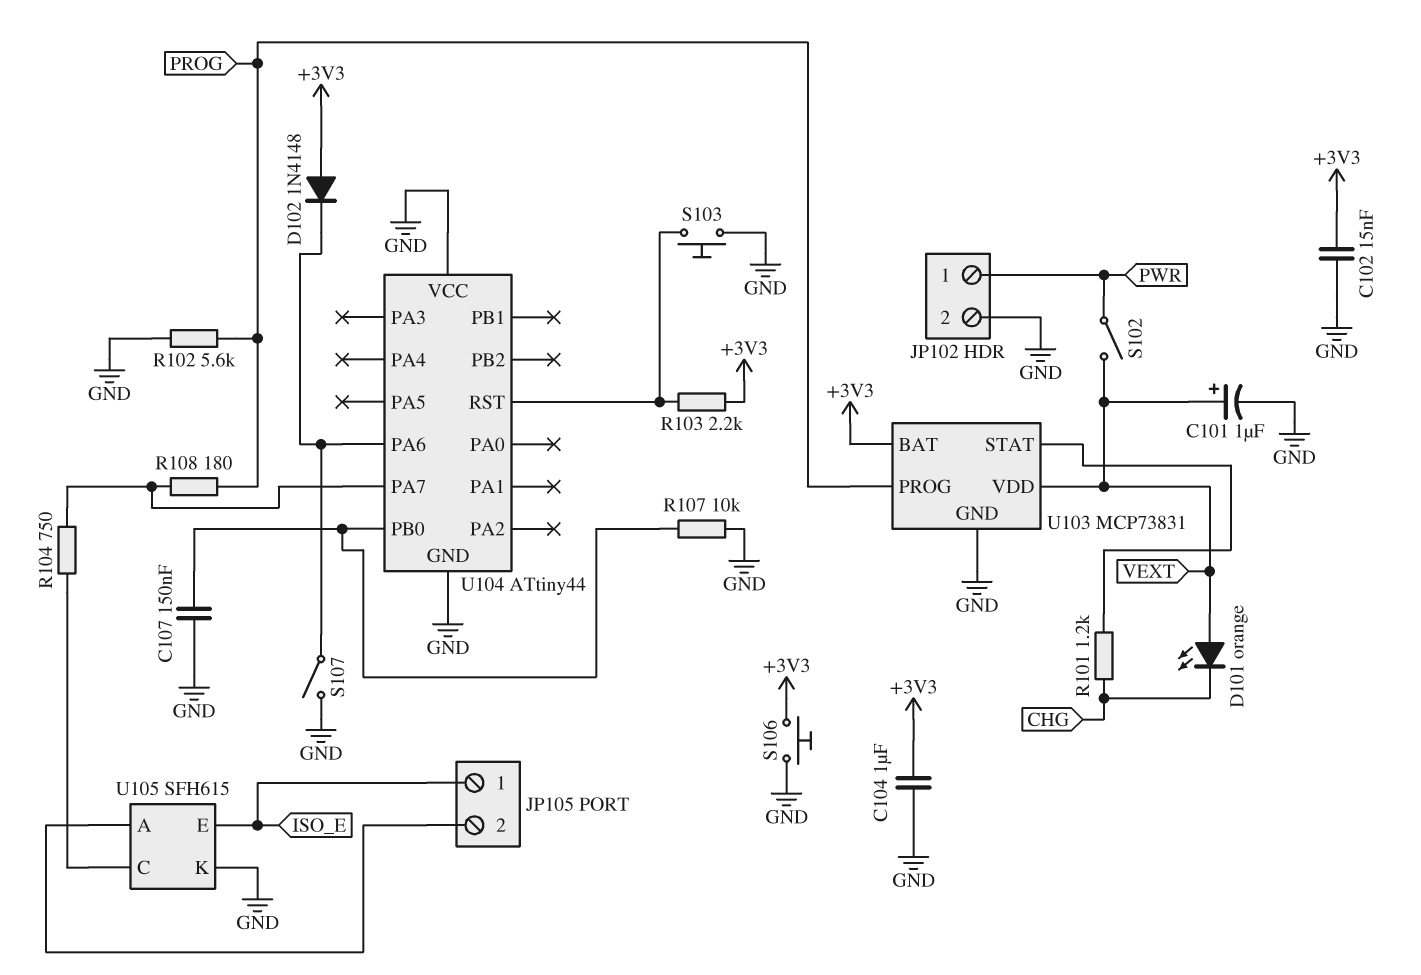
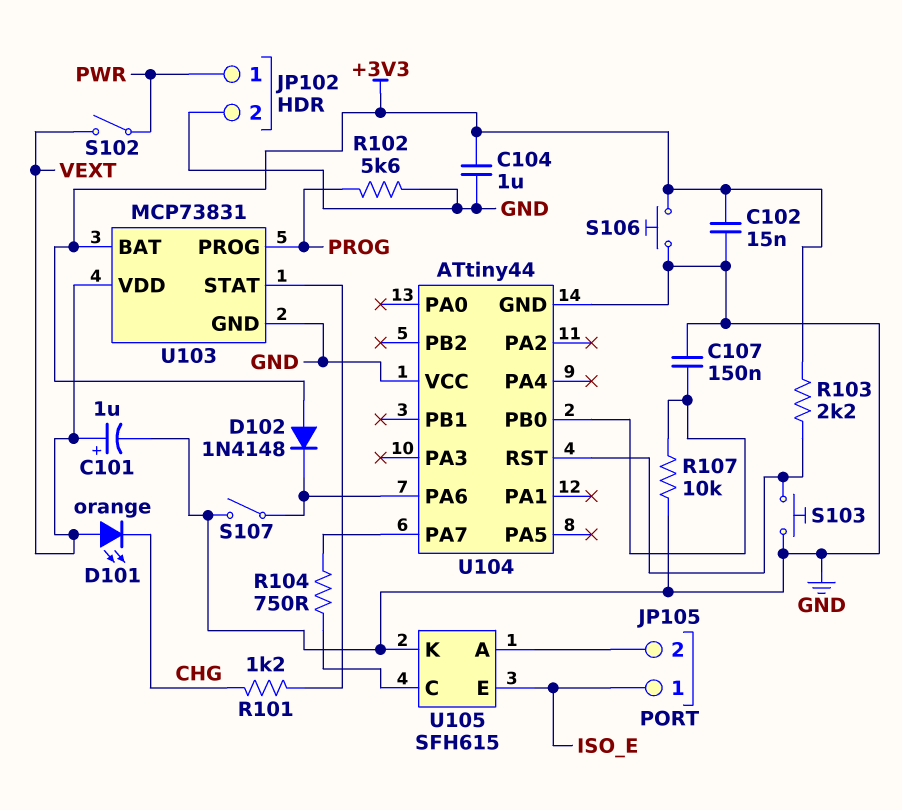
R108: 180 (PROG, U104/PA7) -> none

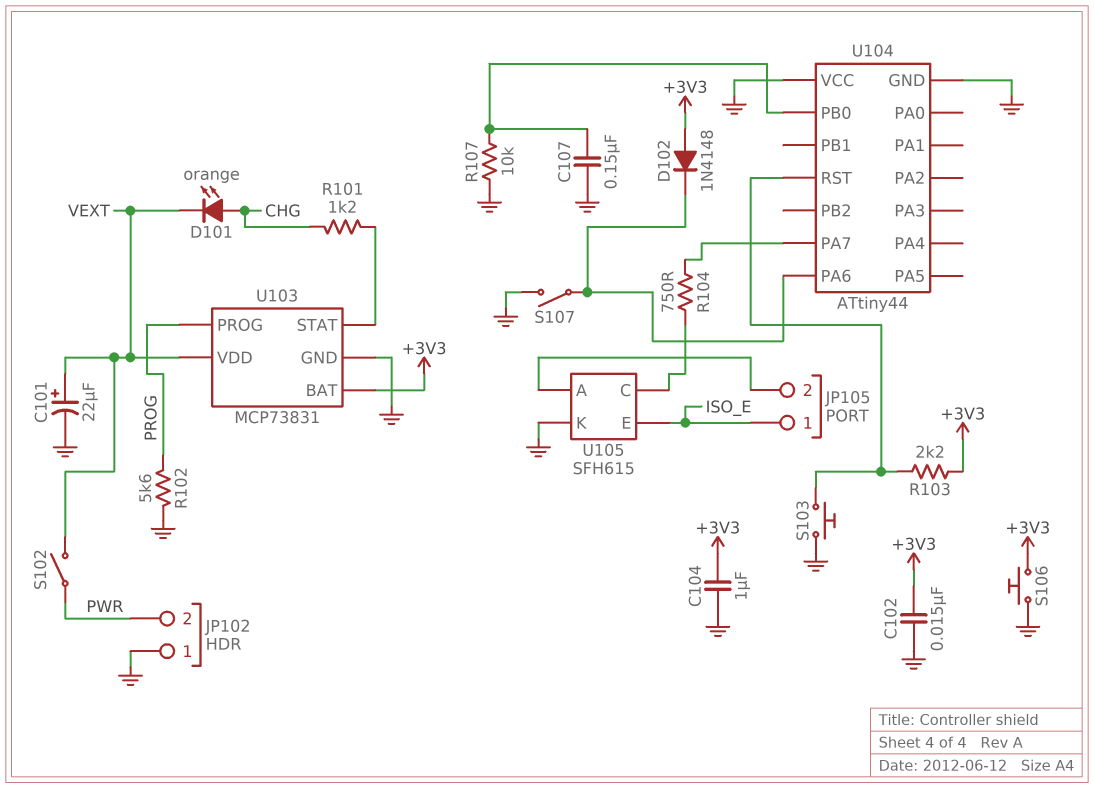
C101: 1uF (plus VEXT, minus GND) -> 22uF (plus VEXT, minus GND)
D101: LED orange (A VEXT, K CHG) -> LED orange (A CHG, K VEXT)
JP102 pin 1: PWR -> GND
JP102 pin 2: GND -> PWR

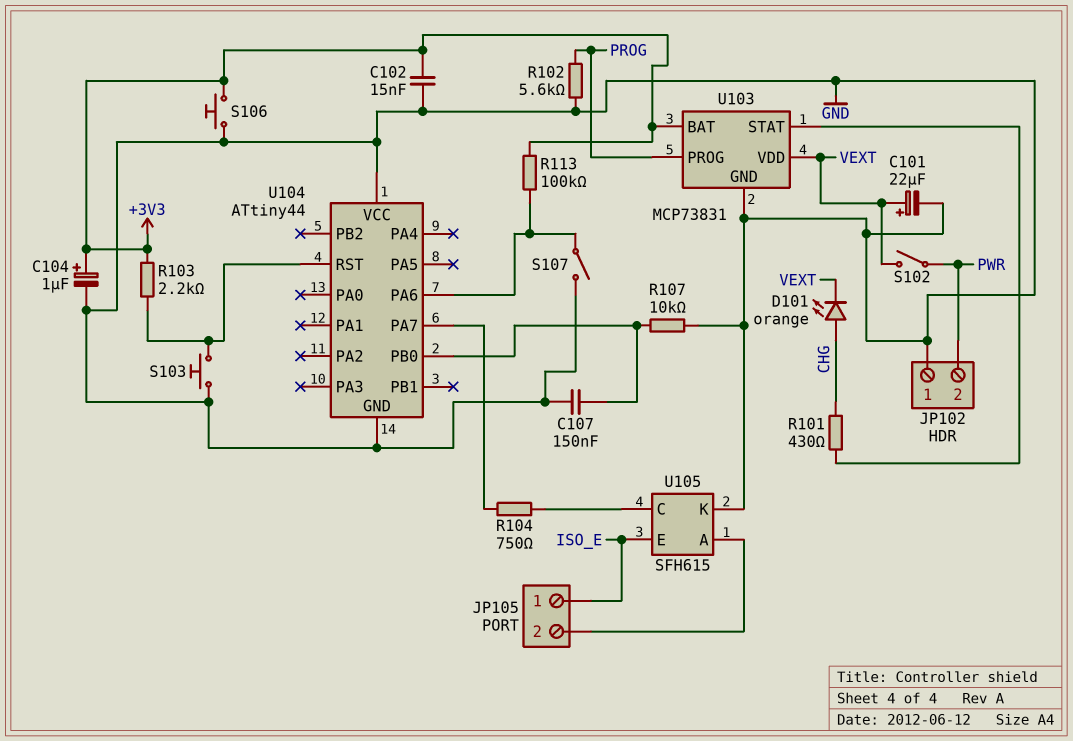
C104: 1uF (+3V3, GND) -> 1uF (plus +3V3, minus GND)
D102: diode 1N4148 (A +3V3, K U104/PA6) -> none
R101: 1.2k (CHG, U103/STAT) -> 430 (CHG, U103/STAT)
R113: none -> 100k (+3V3, U104/PA6)

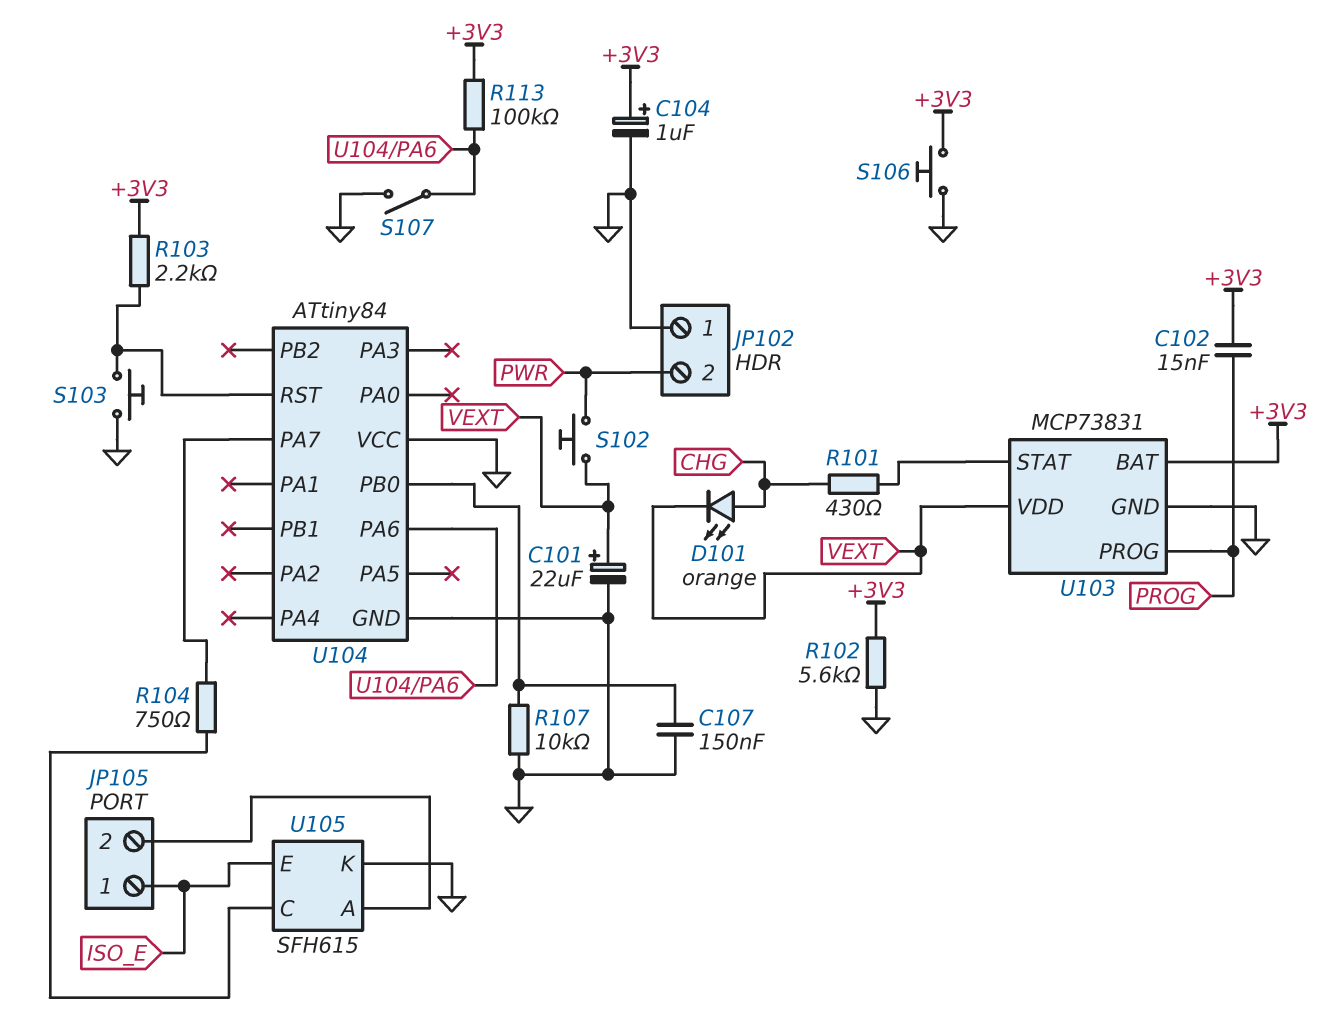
C102: 15nF (+3V3, GND) -> 15nF (+3V3, PROG)
R102: 5.6k (GND, PROG) -> 5.6k (+3V3, GND)
S102: switch (PWR, VEXT) -> button (PWR, VEXT)
U104: ATtiny44 -> ATtiny84

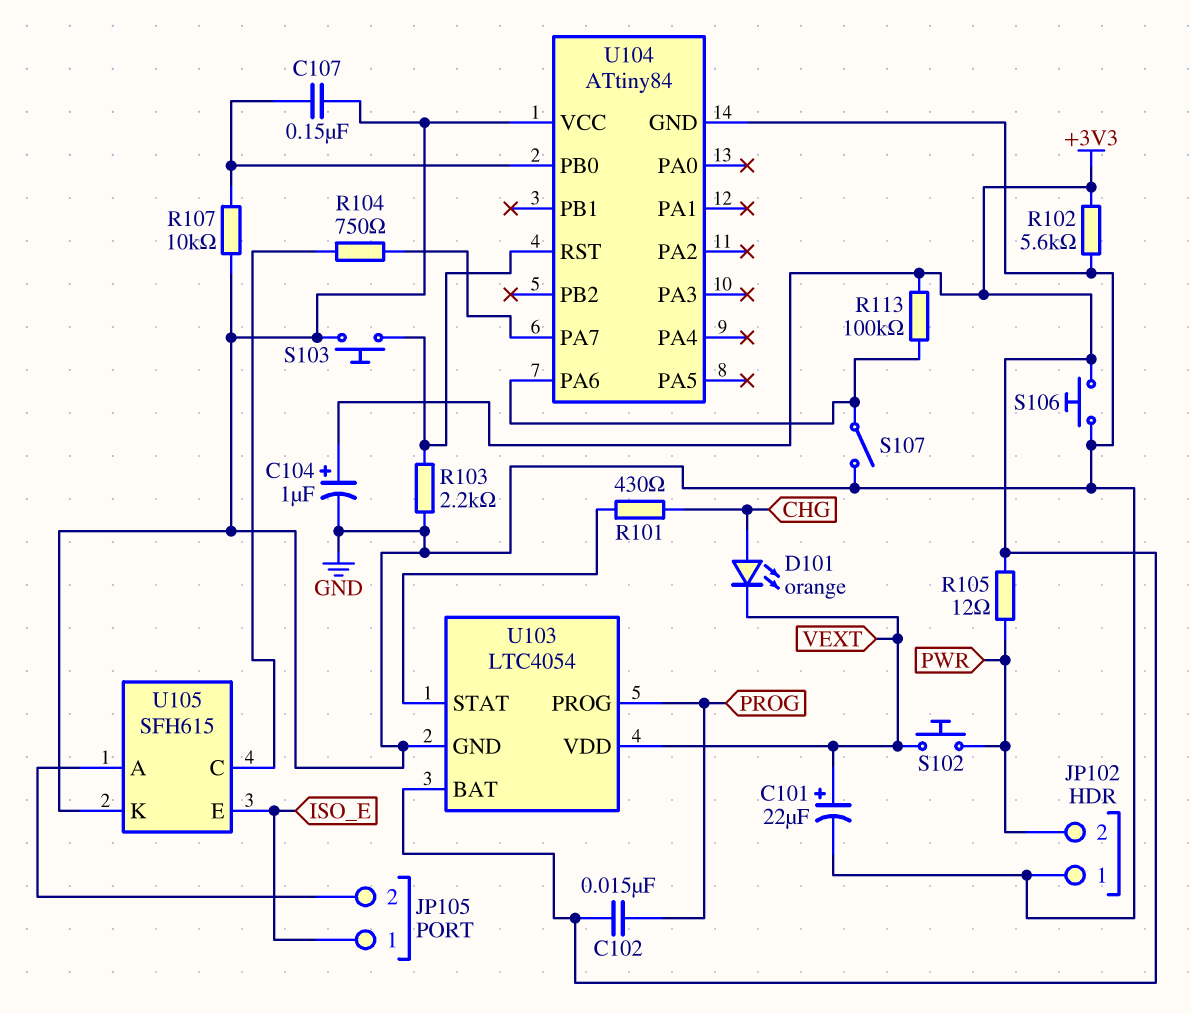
R103: 2.2k (+3V3, U104/RST) -> 2.2k (GND, U104/RST)
R105: none -> 12 (+3V3, PWR)
U103: MCP73831 -> LTC4054

